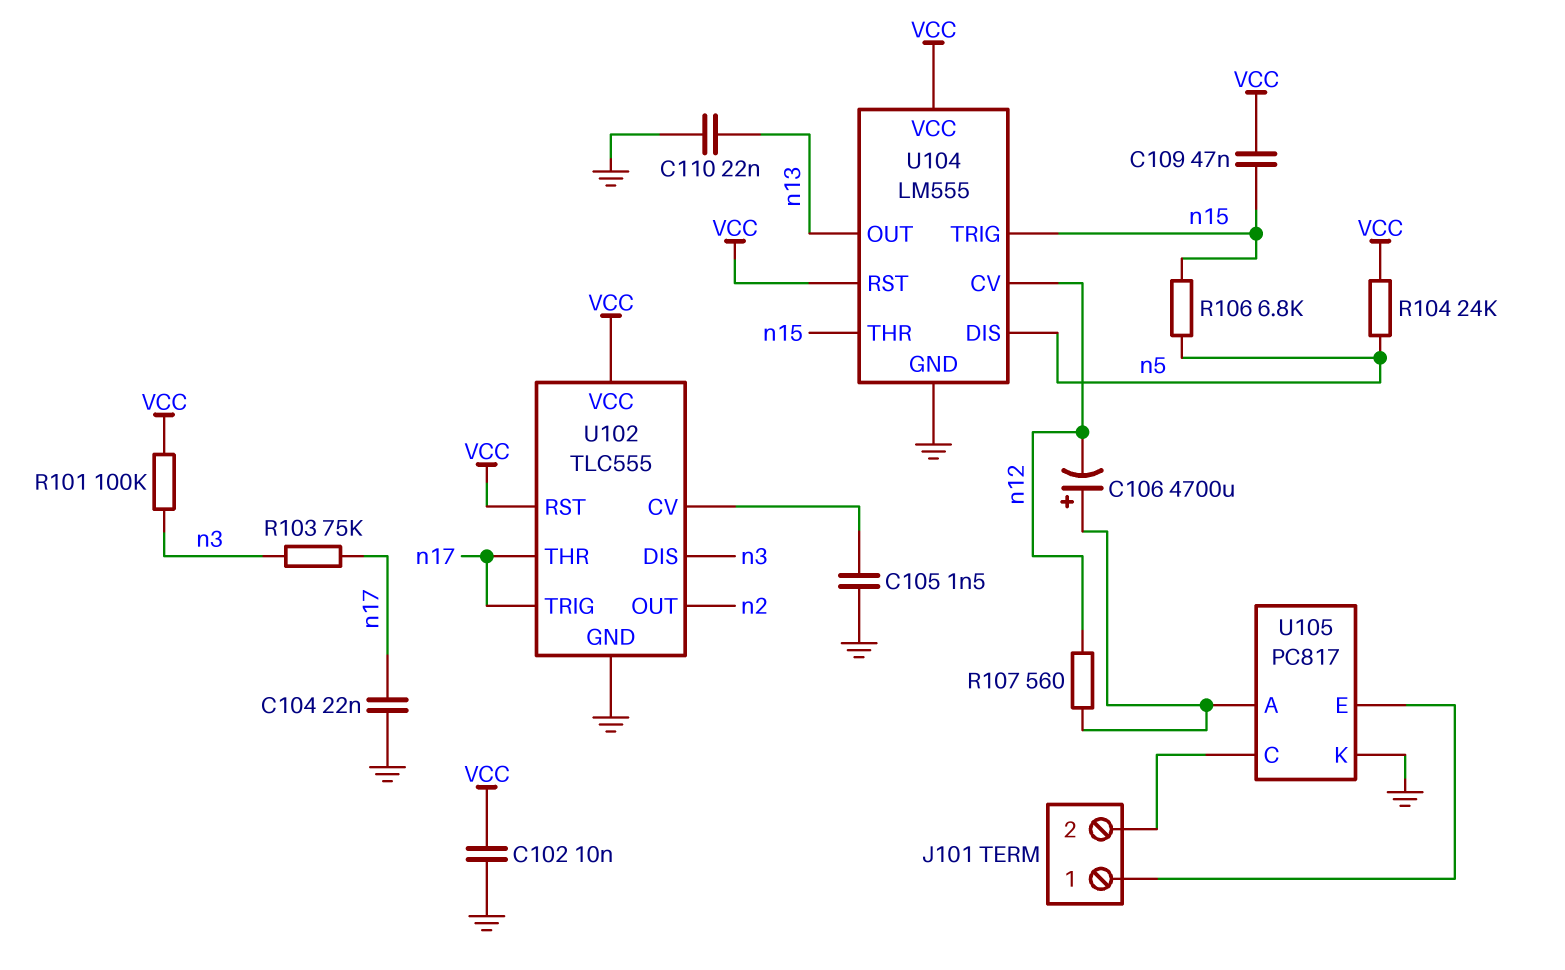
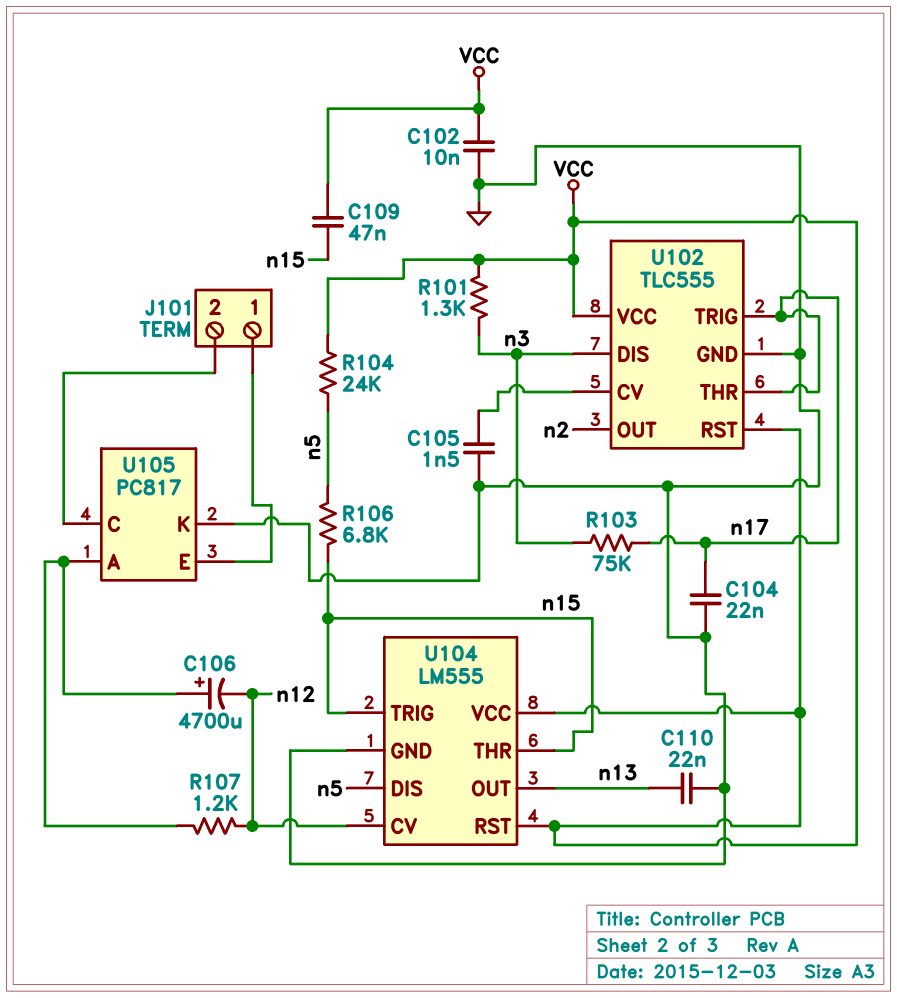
R101: 100k (VCC, n3) -> 1.3k (VCC, n3)
R107: 560 (U105/A, n12) -> 1.2k (U105/A, n12)

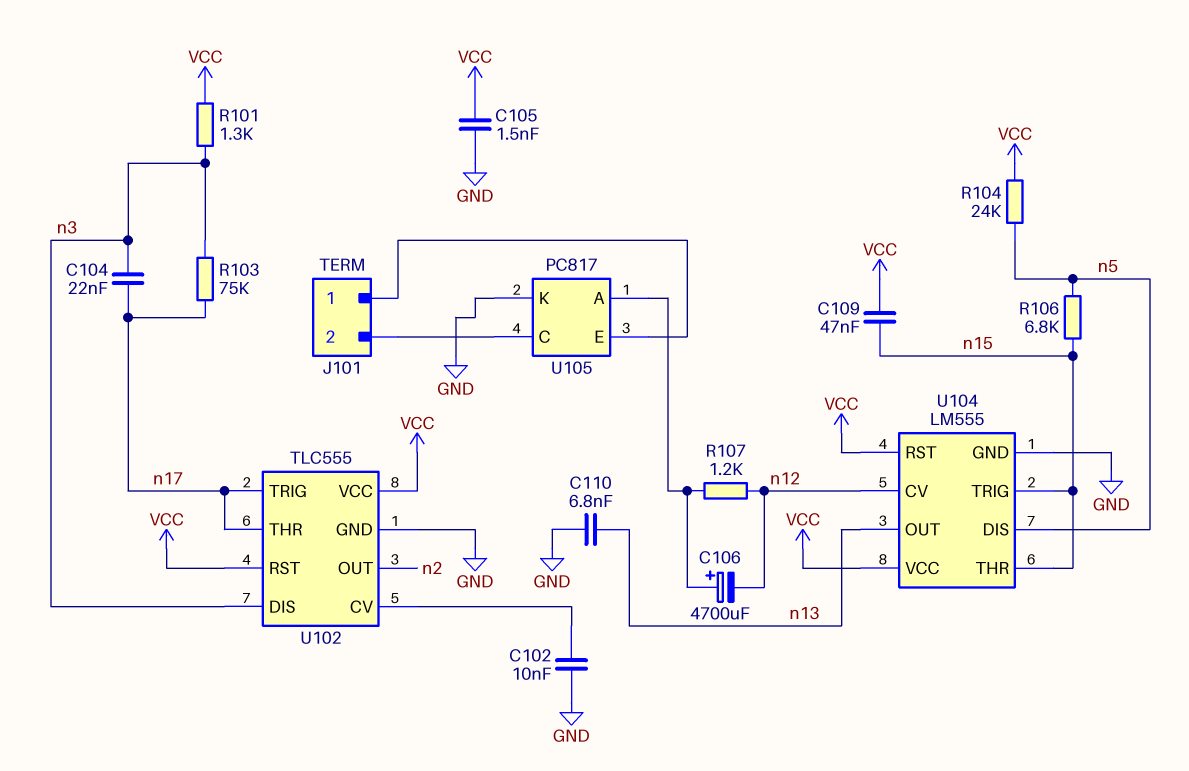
C102: 10nF (GND, VCC) -> 10nF (GND, U102/CV)
C104: 22nF (GND, n17) -> 22nF (n3, n17)
C105: 1.5nF (GND, U102/CV) -> 1.5nF (GND, VCC)
C110: 22nF (GND, n13) -> 6.8nF (GND, n13)

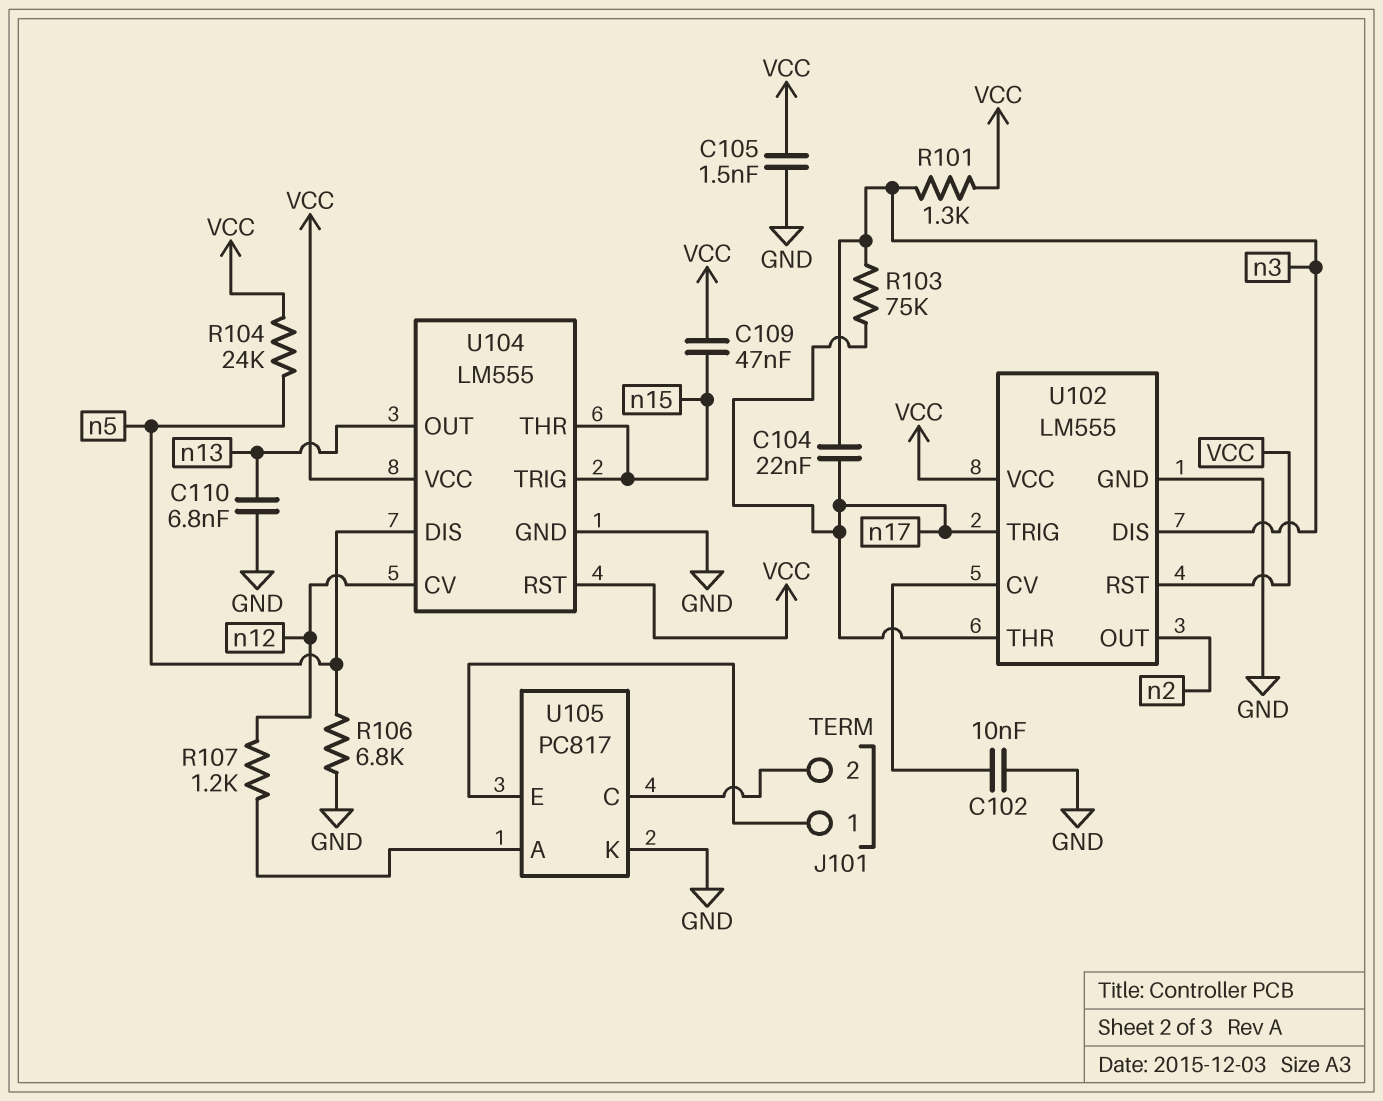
C106: 4700uF (plus U105/A, minus n12) -> none
R106: 6.8k (n5, n15) -> 6.8k (GND, n5)
U102: TLC555 -> LM555

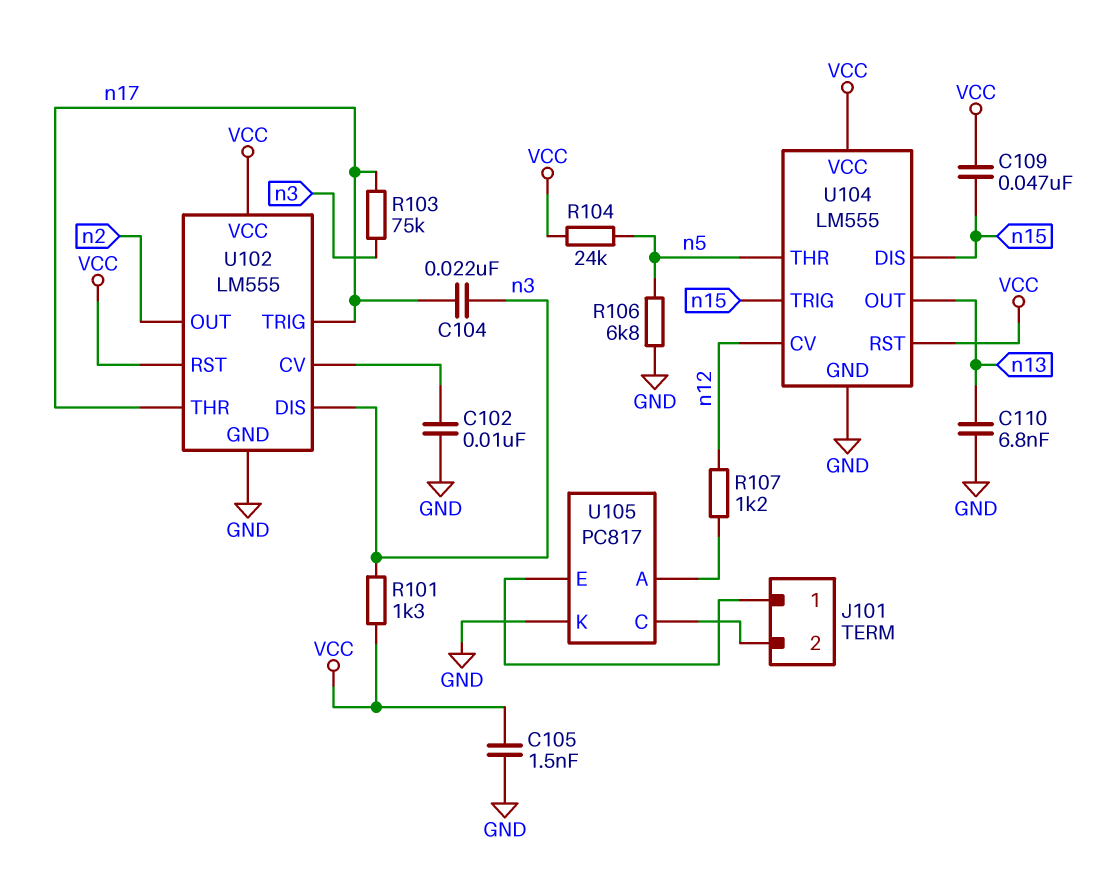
U104 pin DIS: n5 -> n15
U104 pin THR: n15 -> n5

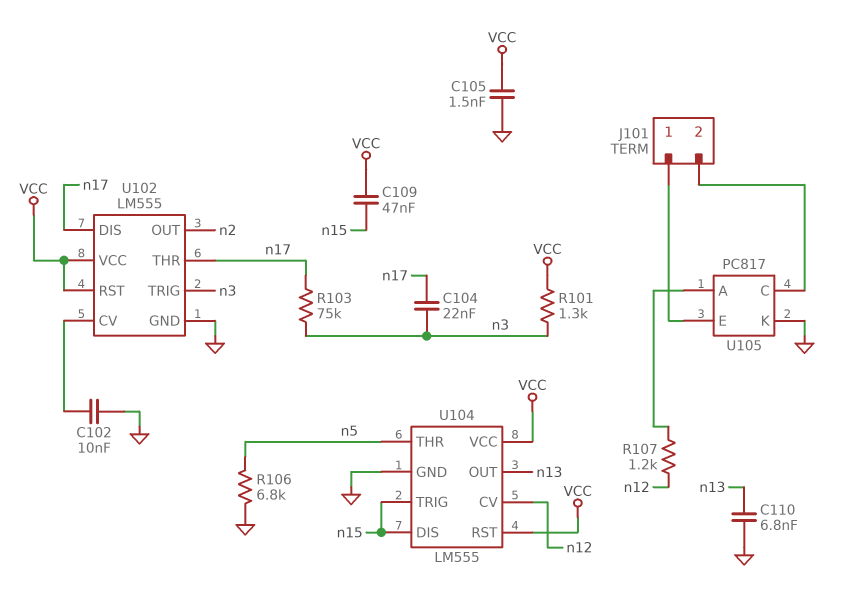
R104: 24k (VCC, n5) -> none
U102 pin DIS: n3 -> n17
U102 pin TRIG: n17 -> n3

